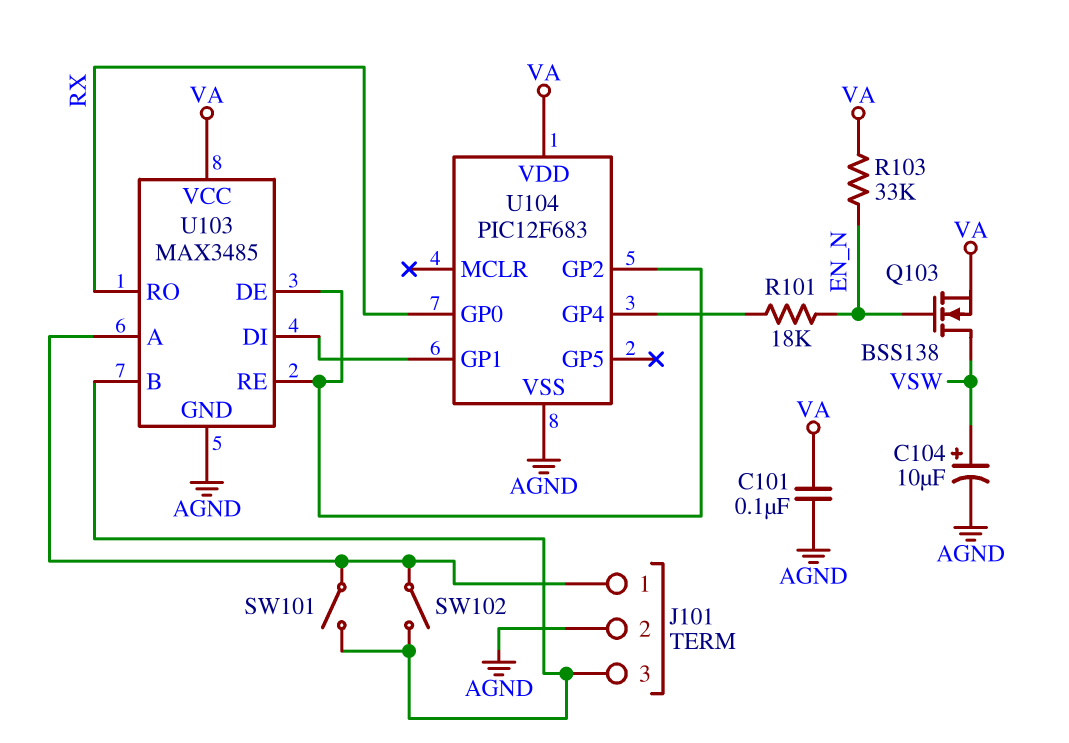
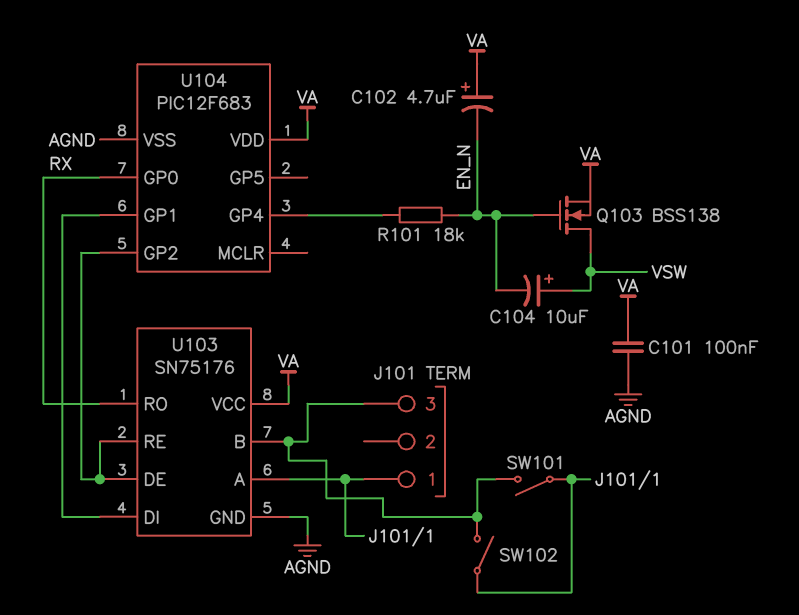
C102: none -> 4.7uF (plus VA, minus EN_N)
C104: 10uF (plus VSW, minus AGND) -> 10uF (plus VSW, minus EN_N)
J101 pin 2: AGND -> none
R103: 33k (EN_N, VA) -> none
U103: MAX3485 -> SN75176

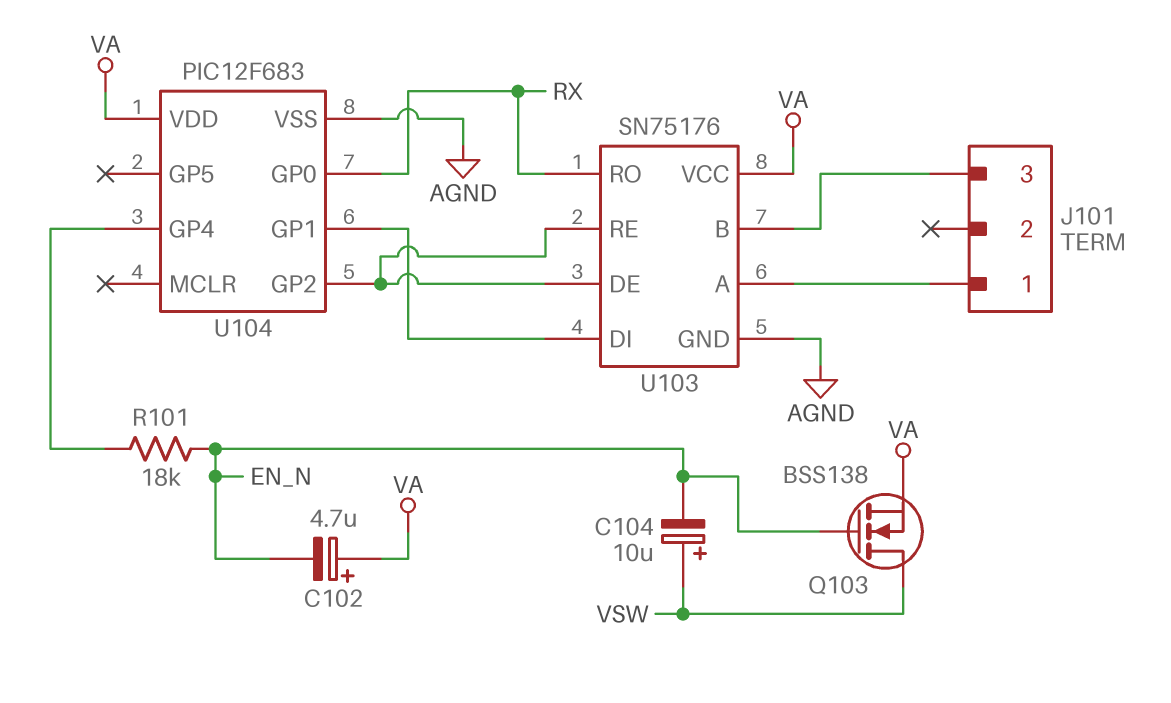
C101: 100nF (AGND, VA) -> none
SW101: switch (J101/1, J101/3) -> none
SW102: switch (J101/1, J101/3) -> none

